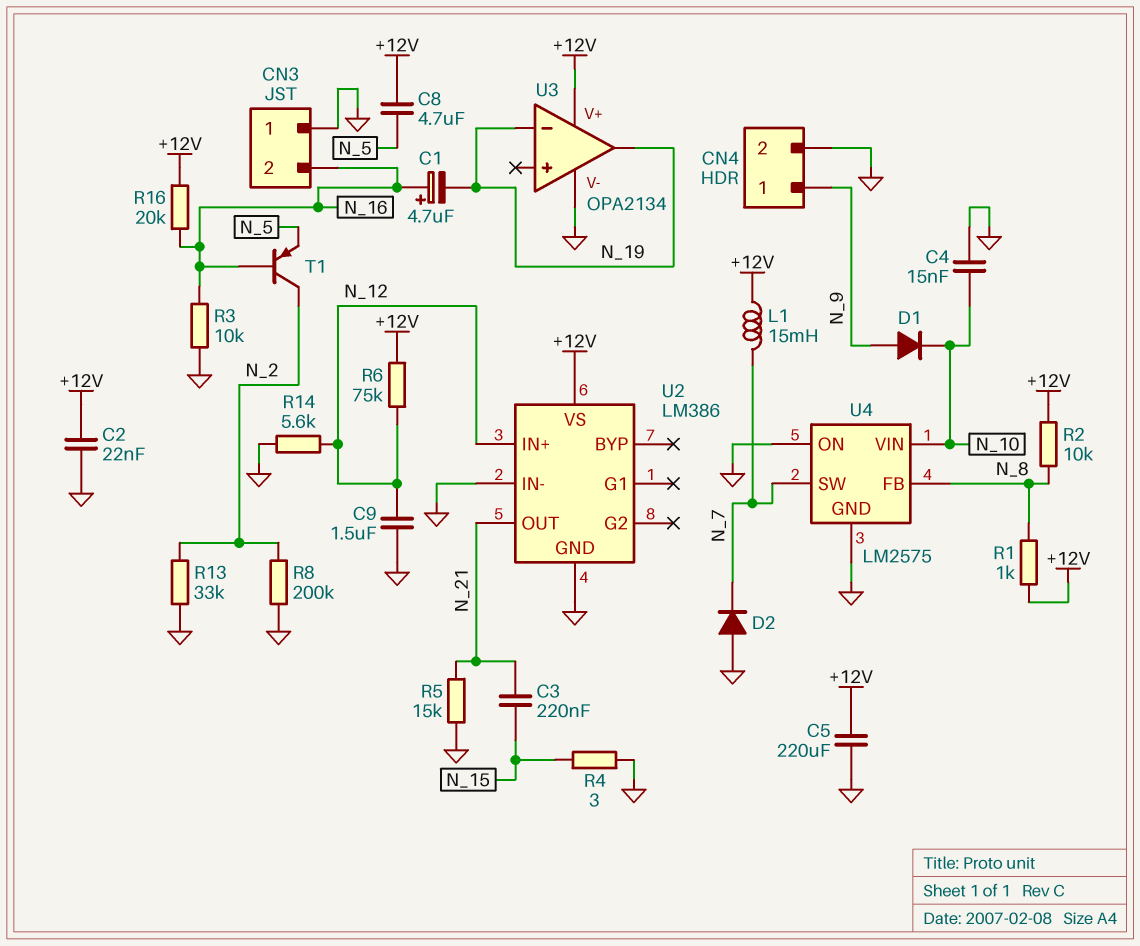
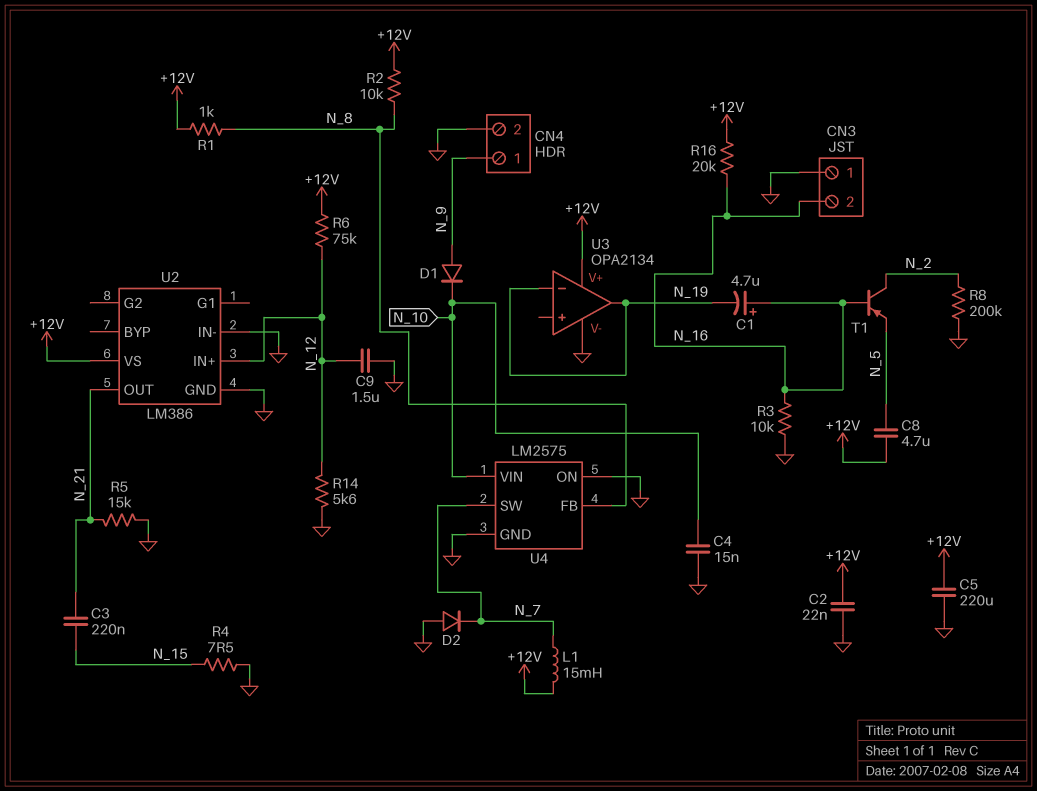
R4: 3 (GND, N_15) -> 7.5 (GND, N_15)
R13: 33k (GND, N_2) -> none

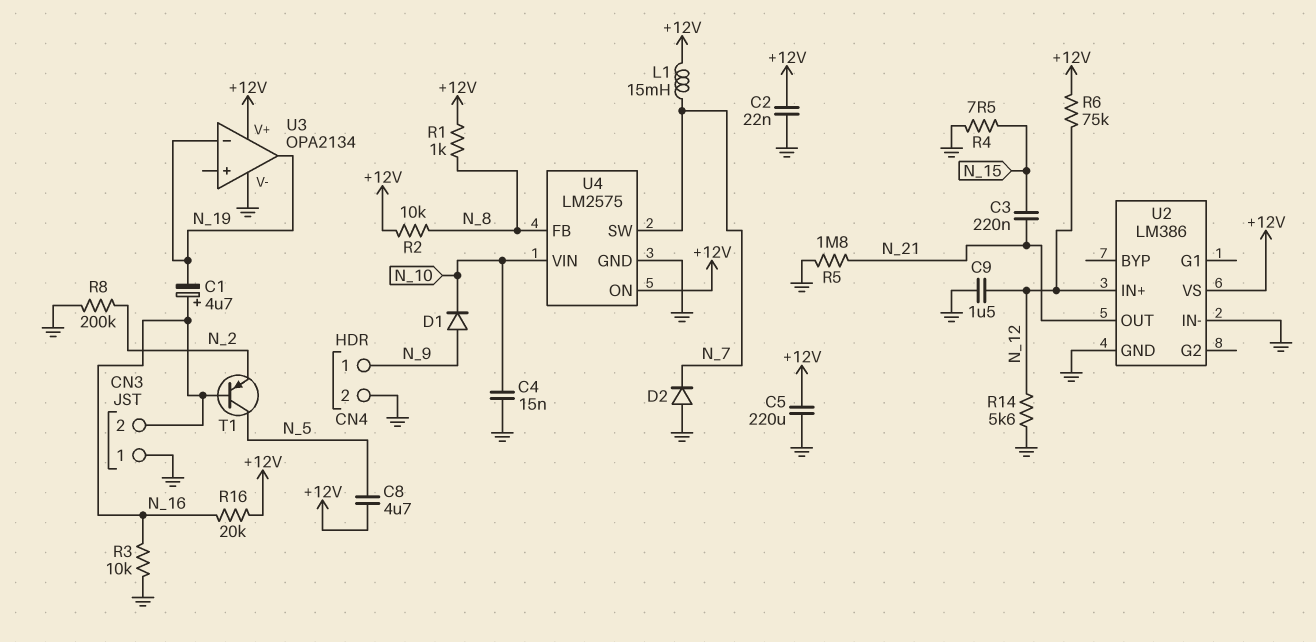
R5: 15k (GND, N_21) -> 1.8M (GND, N_21)
T1: PNP (B N_16, C N_2, E N_5) -> PNP (B N_16, C N_5, E N_2)
U4 pin ON: GND -> +12V

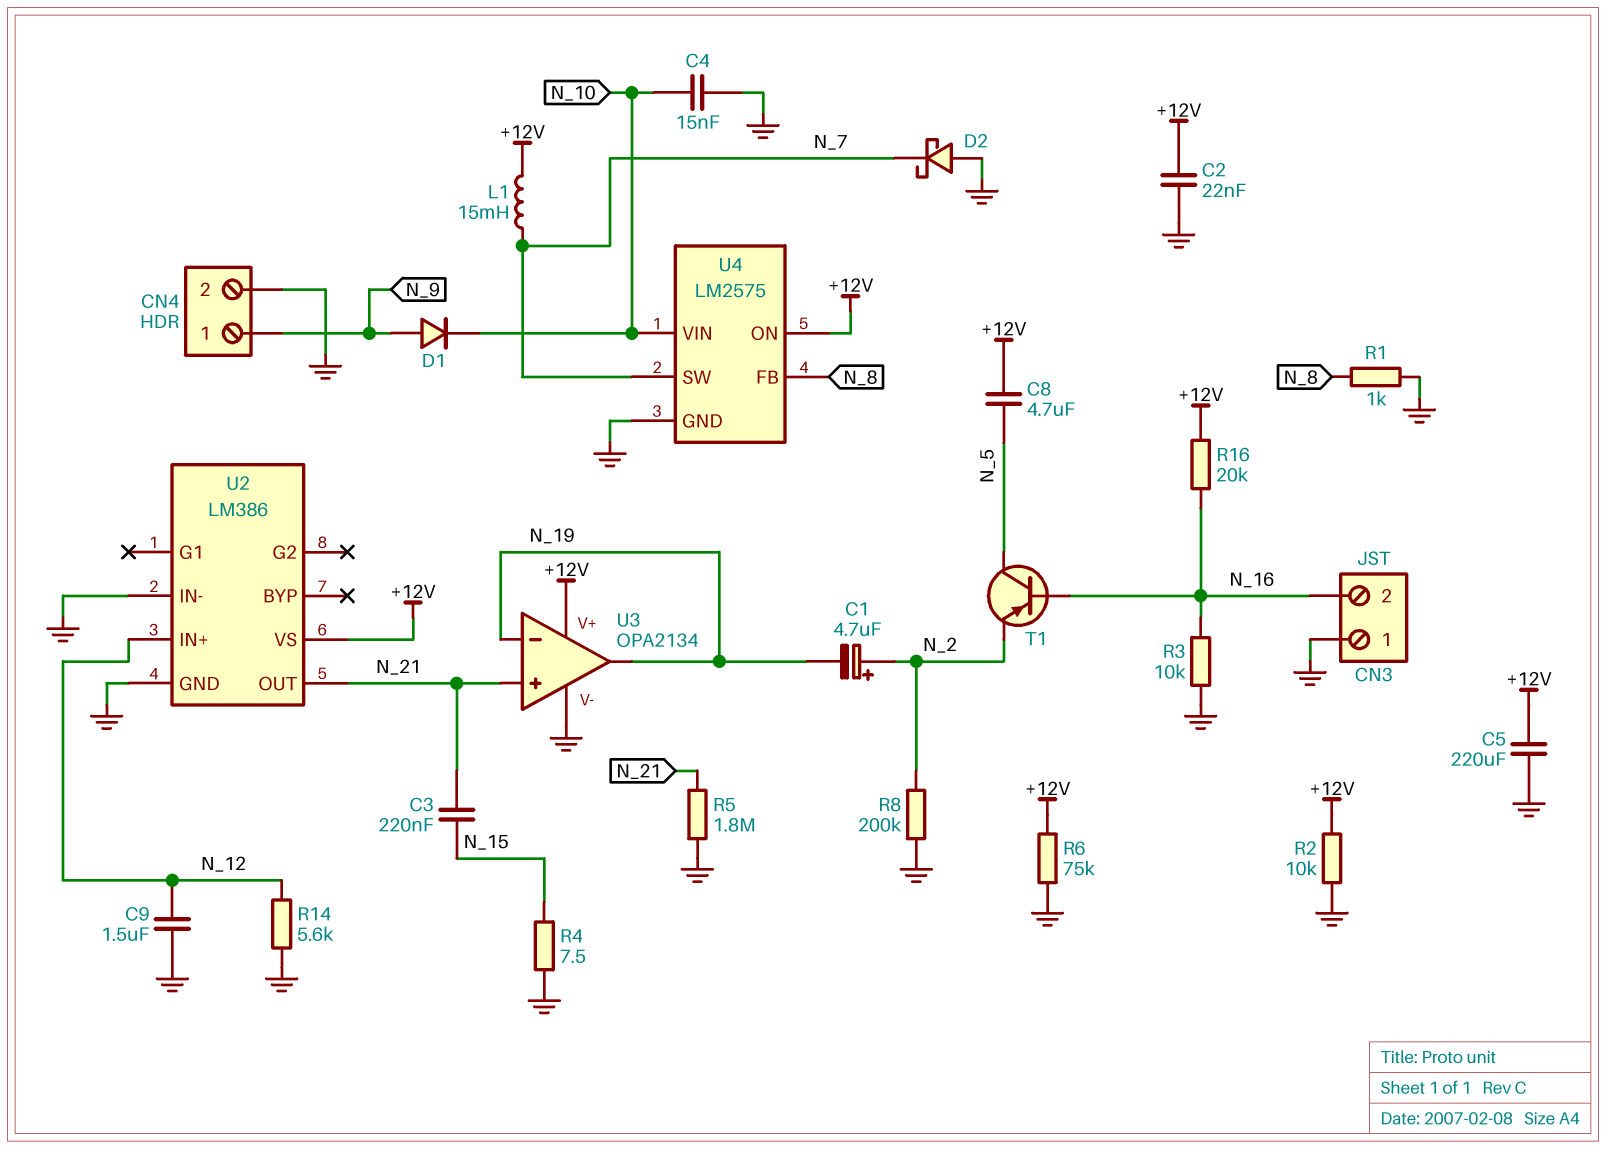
C1: 4.7uF (plus N_16, minus N_19) -> 4.7uF (plus N_2, minus N_19)
D2: diode (A GND, K N_7) -> schottky (A GND, K N_7)
R1: 1k (+12V, N_8) -> 1k (GND, N_8)
R2: 10k (+12V, N_8) -> 10k (+12V, GND)
R6: 75k (+12V, N_12) -> 75k (+12V, GND)
U3 pin in+: none -> N_21

